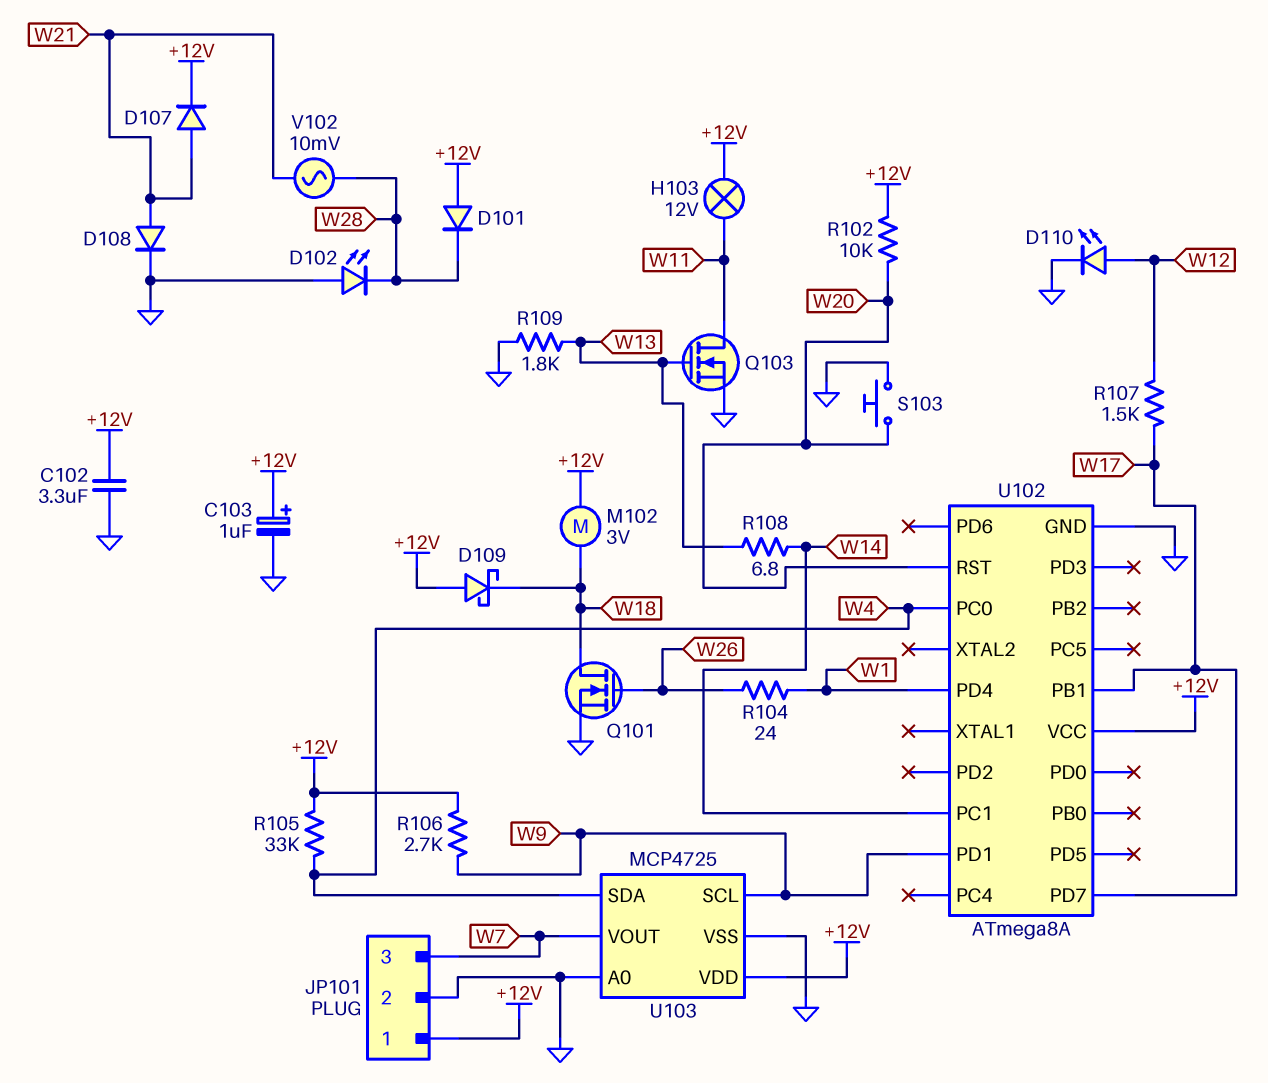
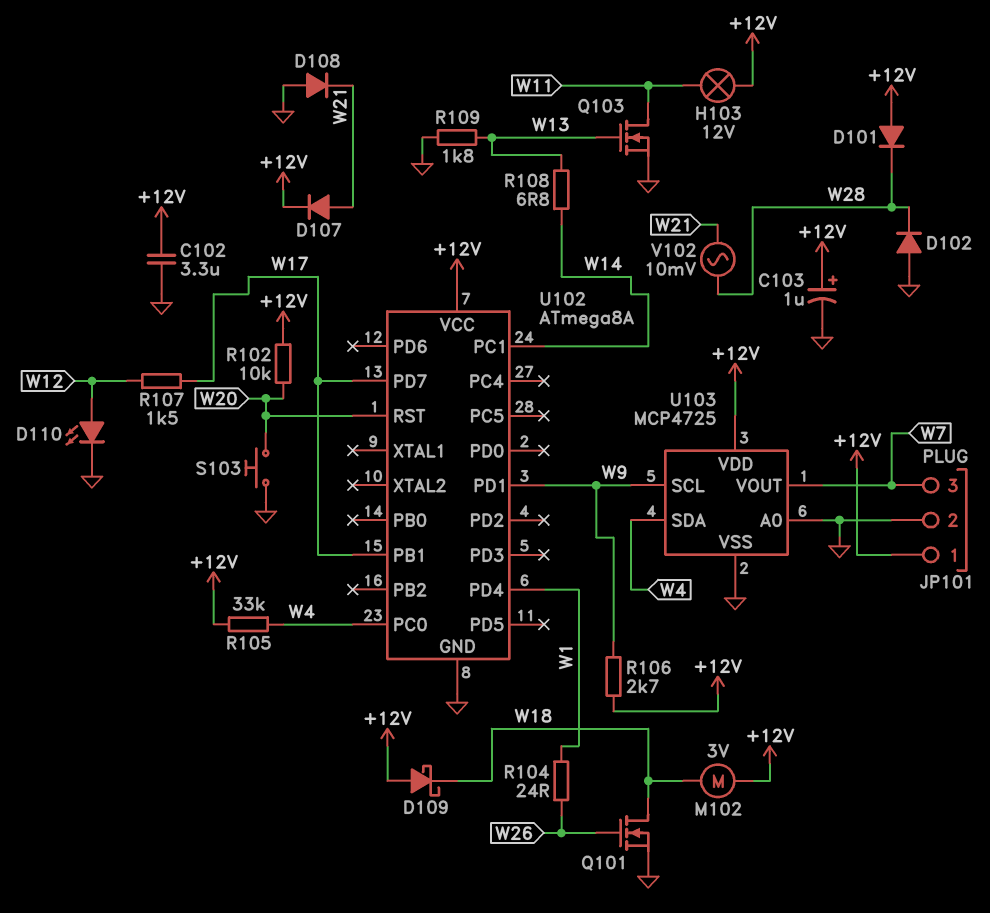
D102: LED (A GND, K W28) -> diode (A GND, K W28)
D108: diode (A W21, K GND) -> diode (A GND, K W21)

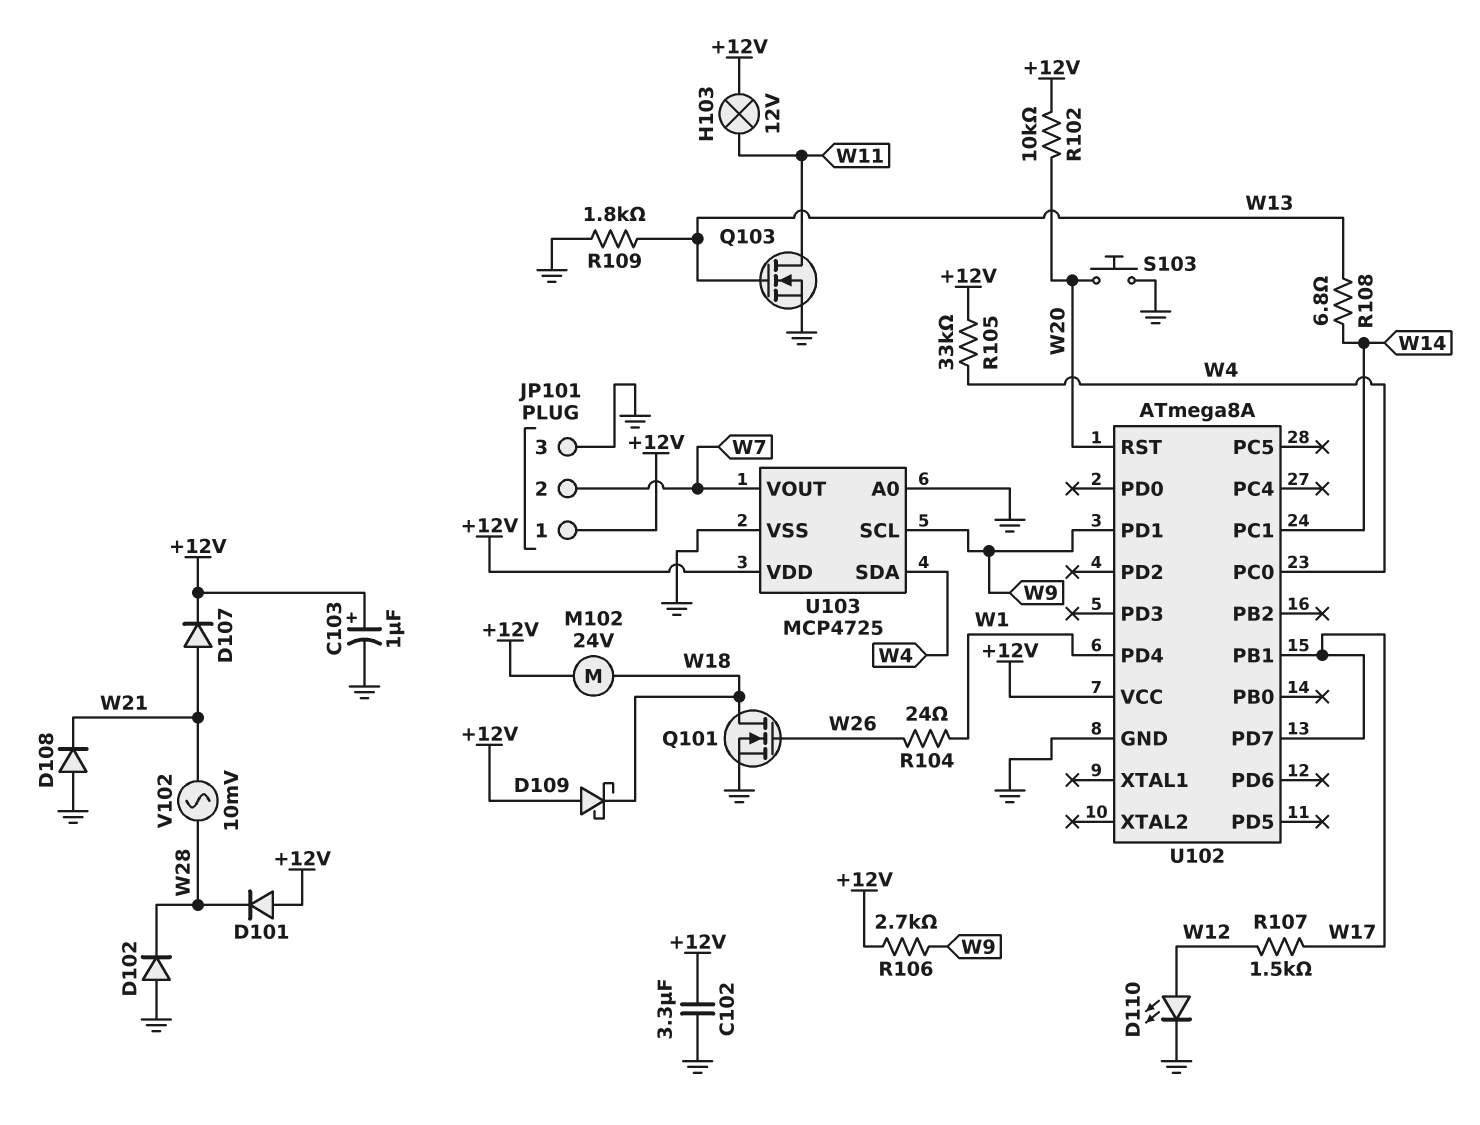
JP101 pin 2: GND -> W7
JP101 pin 3: W7 -> GND
M102: motor 3V (+12V, W18) -> motor 24V (+12V, W18)

